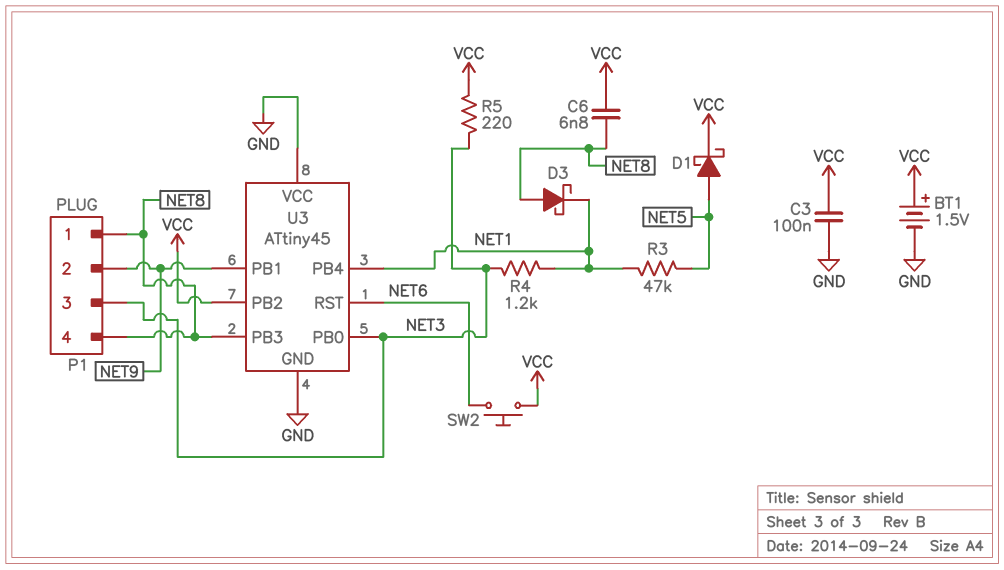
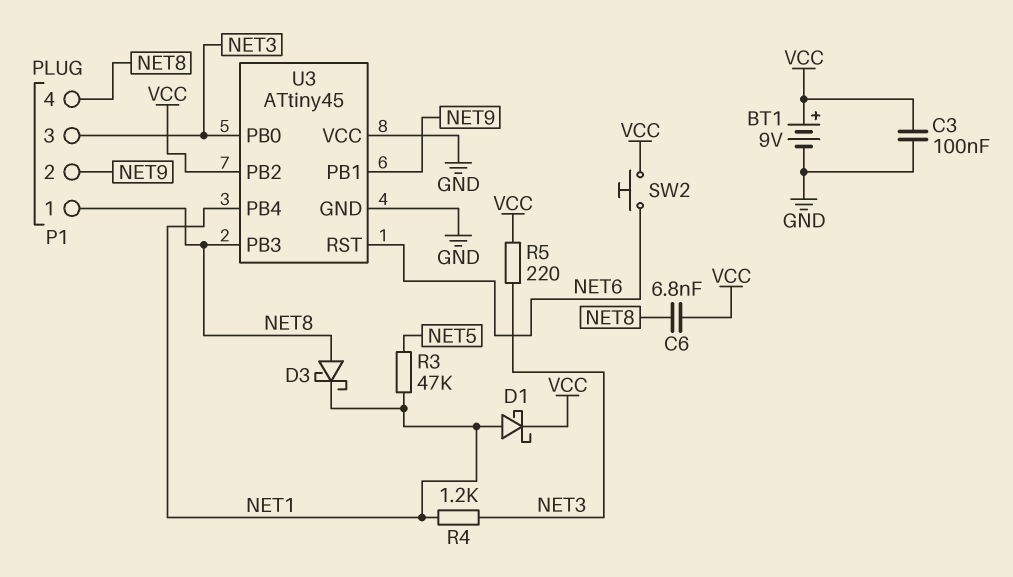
BT1: 1.5V (plus VCC, minus GND) -> 9V (plus VCC, minus GND)
D1: schottky (A NET5, K VCC) -> schottky (A NET1, K VCC)

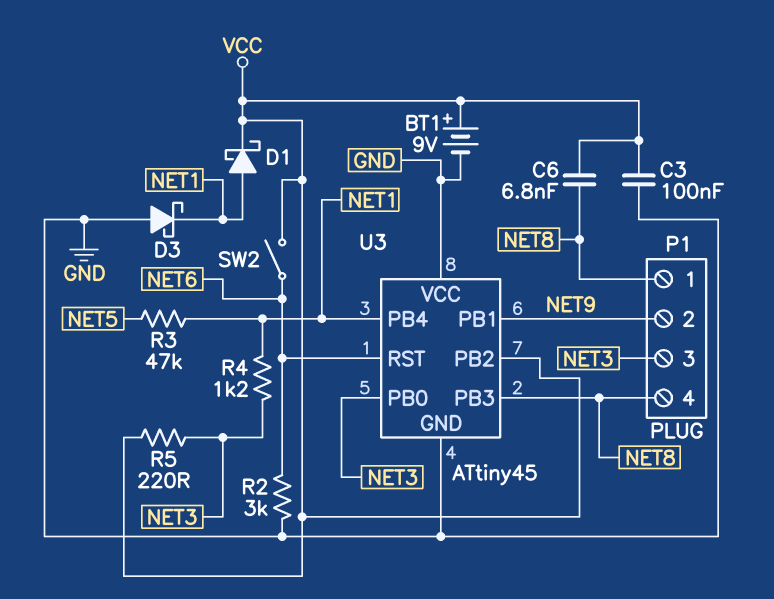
D3: schottky (A NET8, K NET1) -> schottky (A GND, K NET1)
R2: none -> 3k (GND, NET6)
SW2: button (NET6, VCC) -> switch (NET6, VCC)

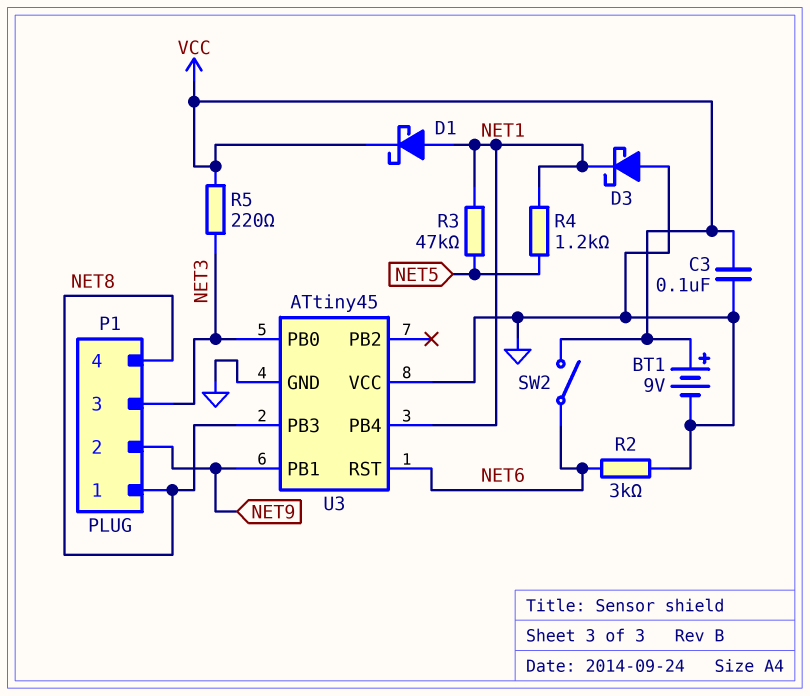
C6: 6.8nF (NET8, VCC) -> none
R4: 1.2k (NET1, NET3) -> 1.2k (NET1, NET5)
U3 pin PB2: VCC -> none

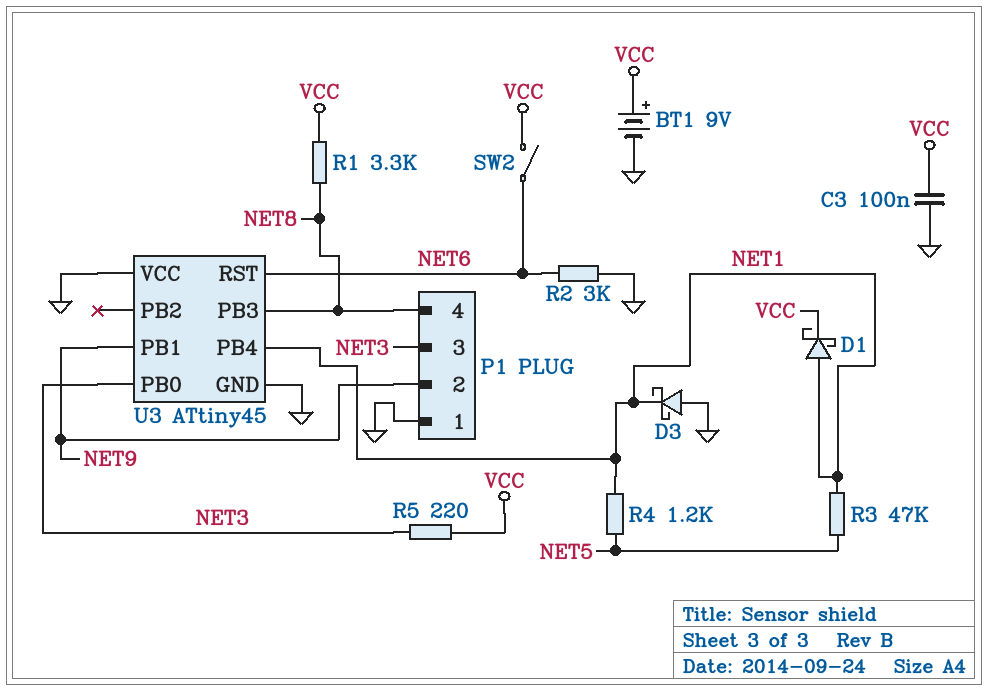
P1 pin 1: NET8 -> GND
R1: none -> 3.3k (NET8, VCC)

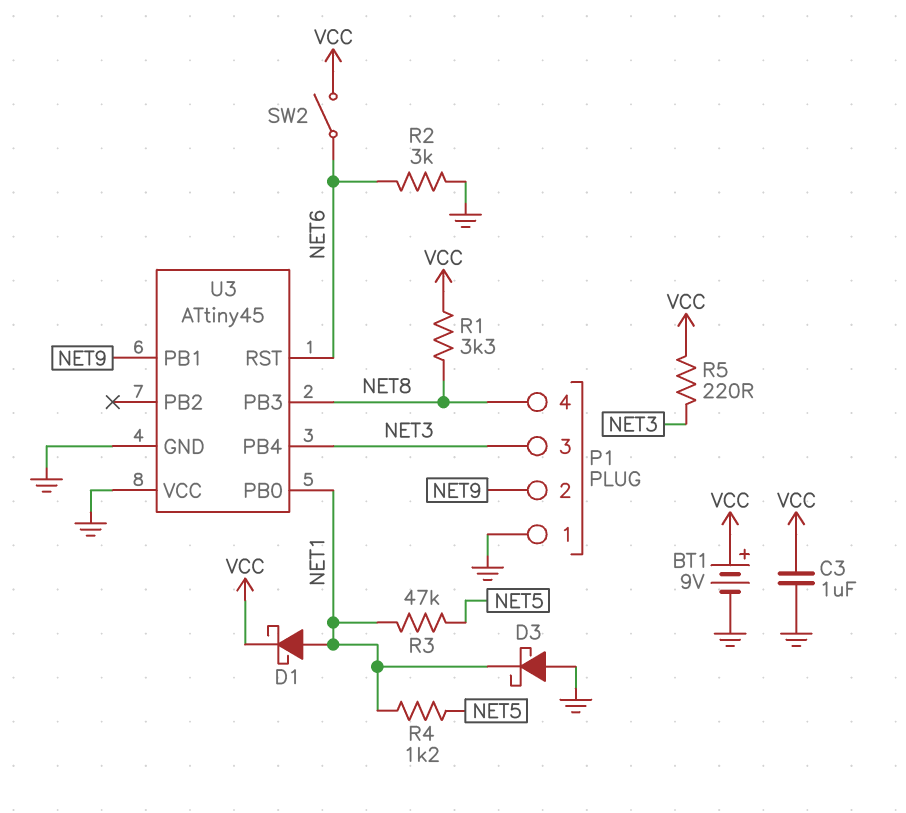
C3: 100nF (GND, VCC) -> 1uF (GND, VCC)
U3 pin PB0: NET3 -> NET1
U3 pin PB4: NET1 -> NET3

